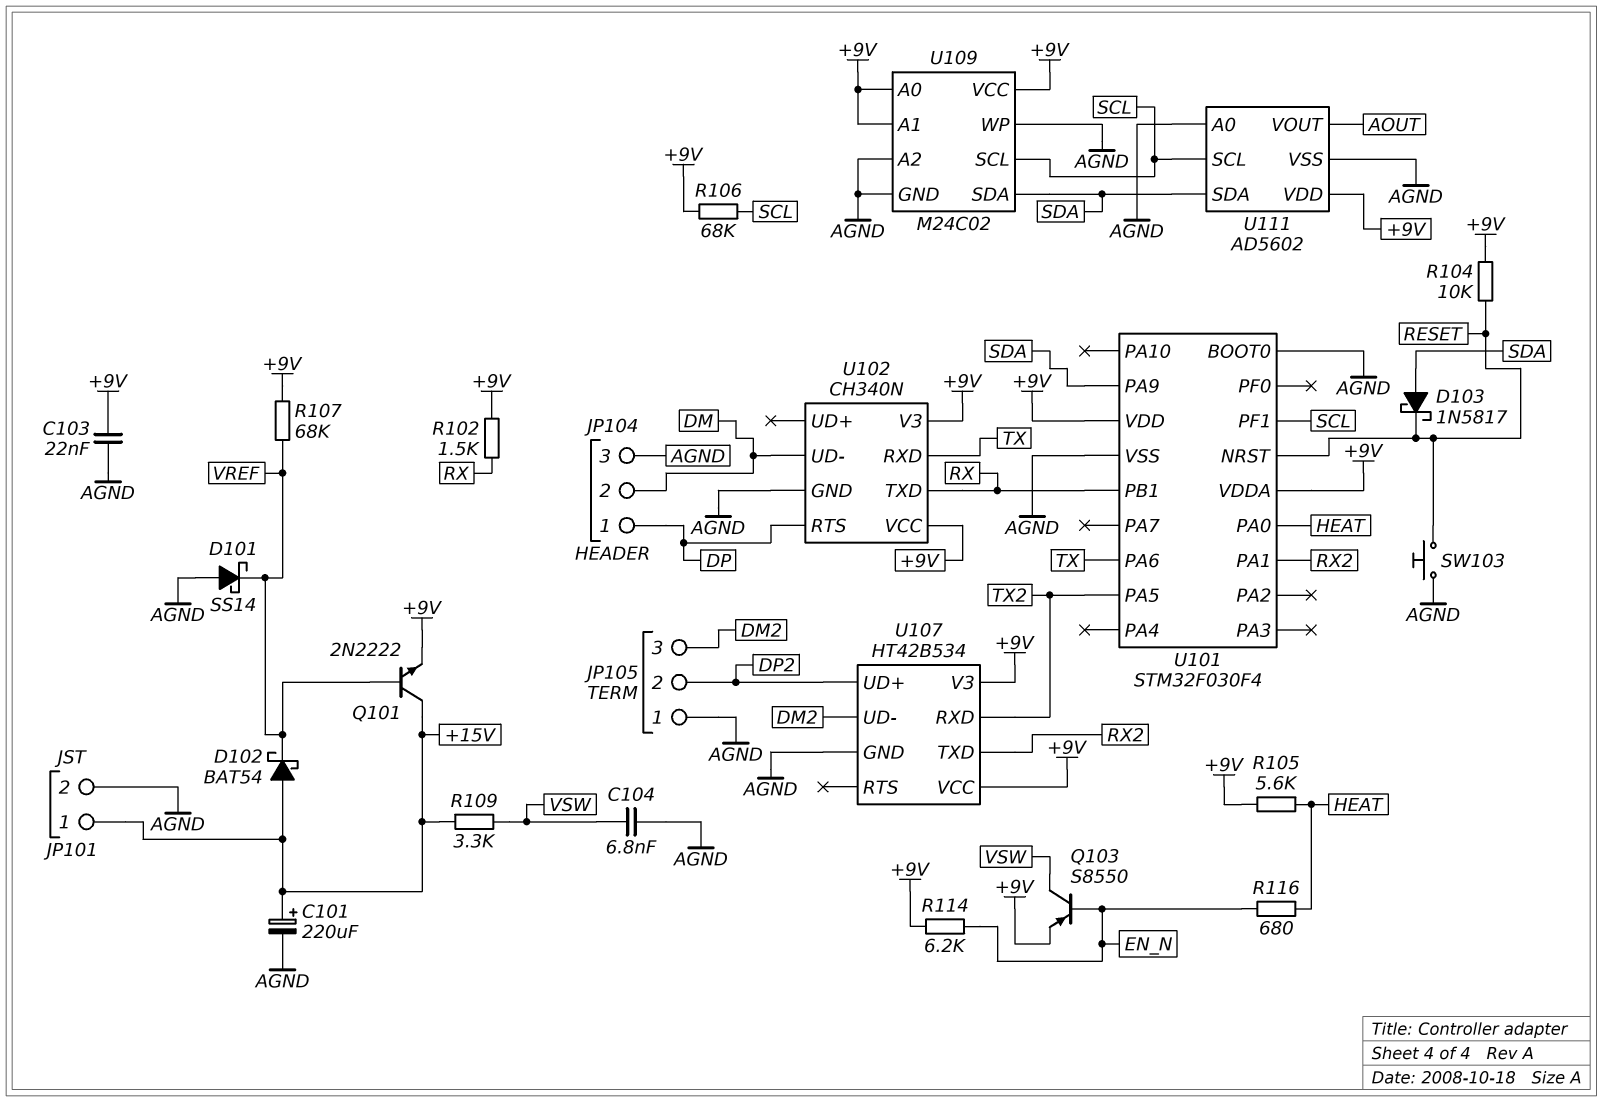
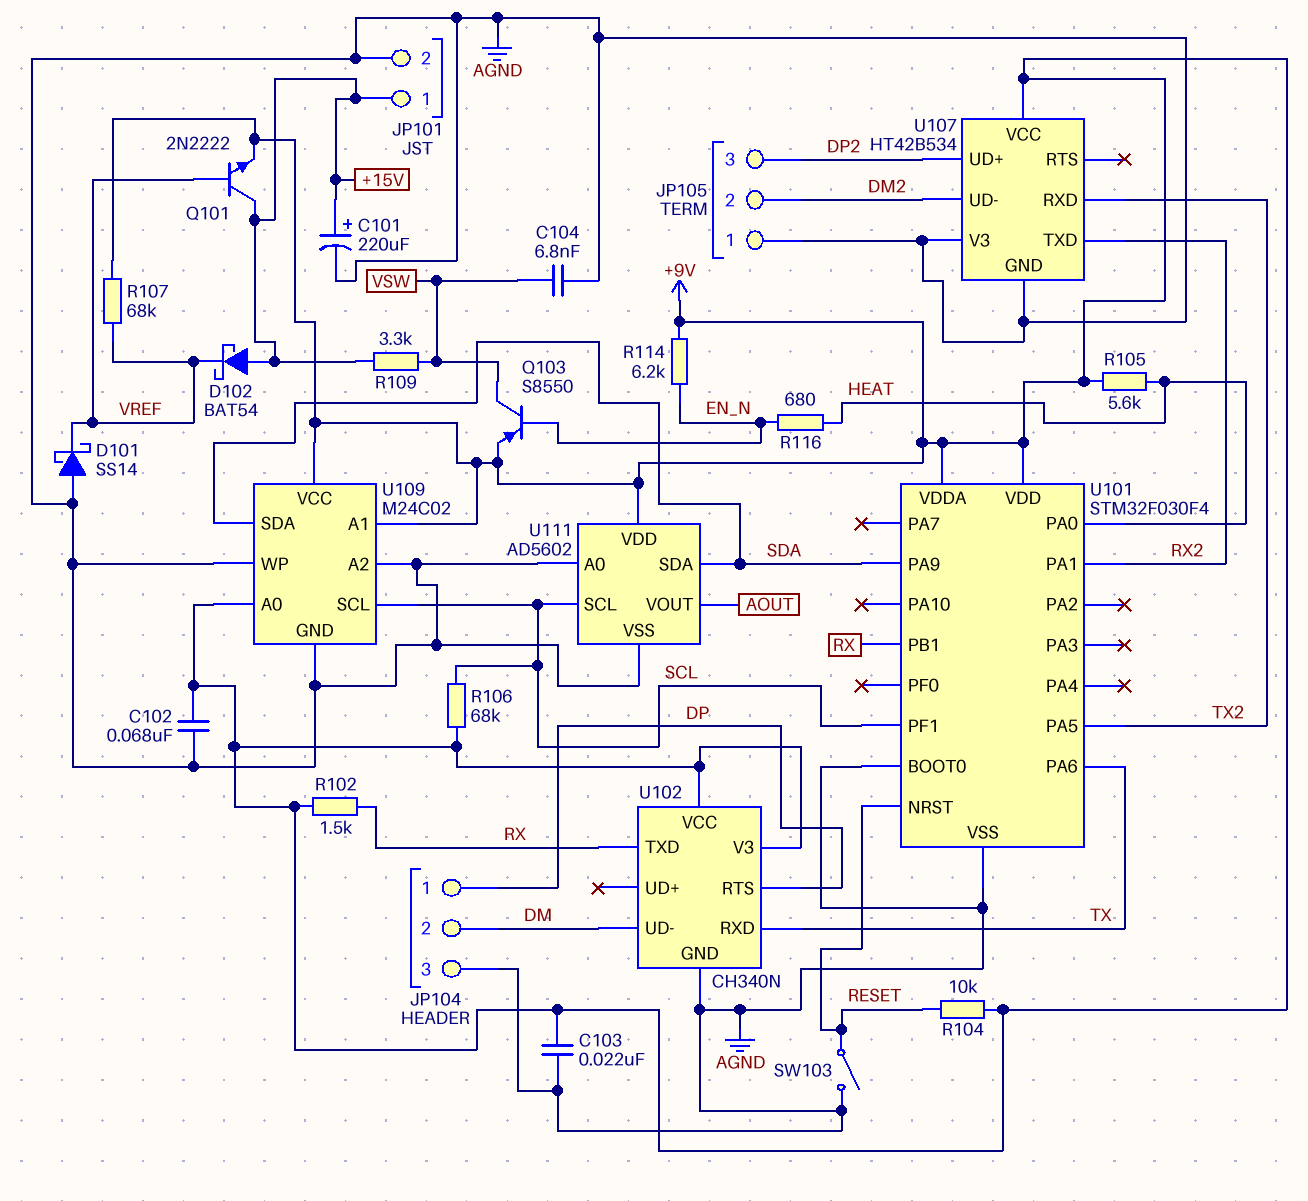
C102: none -> 68nF (+9V, AGND)
D103: schottky 1N5817 (A SDA, K RESET) -> none
JP105 pin 2: DP2 -> DM2
JP105 pin 3: DM2 -> DP2
SW103: button (AGND, RESET) -> switch (AGND, RESET)
U107 pin V3: +9V -> AGND

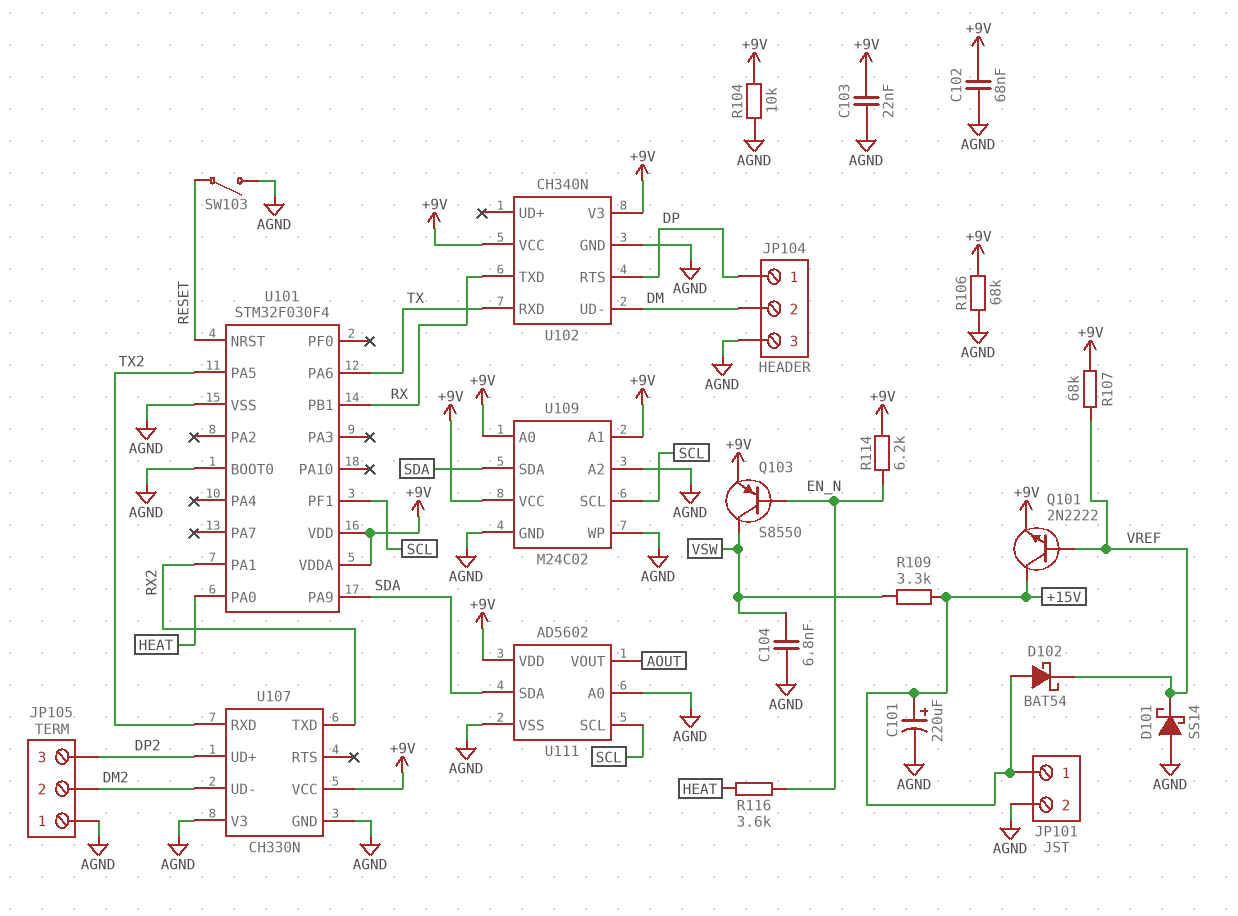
R102: 1.5k (+9V, RX) -> none
R104: 10k (+9V, RESET) -> 10k (+9V, AGND)
R105: 5.6k (+9V, HEAT) -> none
R106: 68k (+9V, SCL) -> 68k (+9V, AGND)
R116: 680 (EN_N, HEAT) -> 3.6k (EN_N, HEAT)
U107: HT42B534 -> CH330N

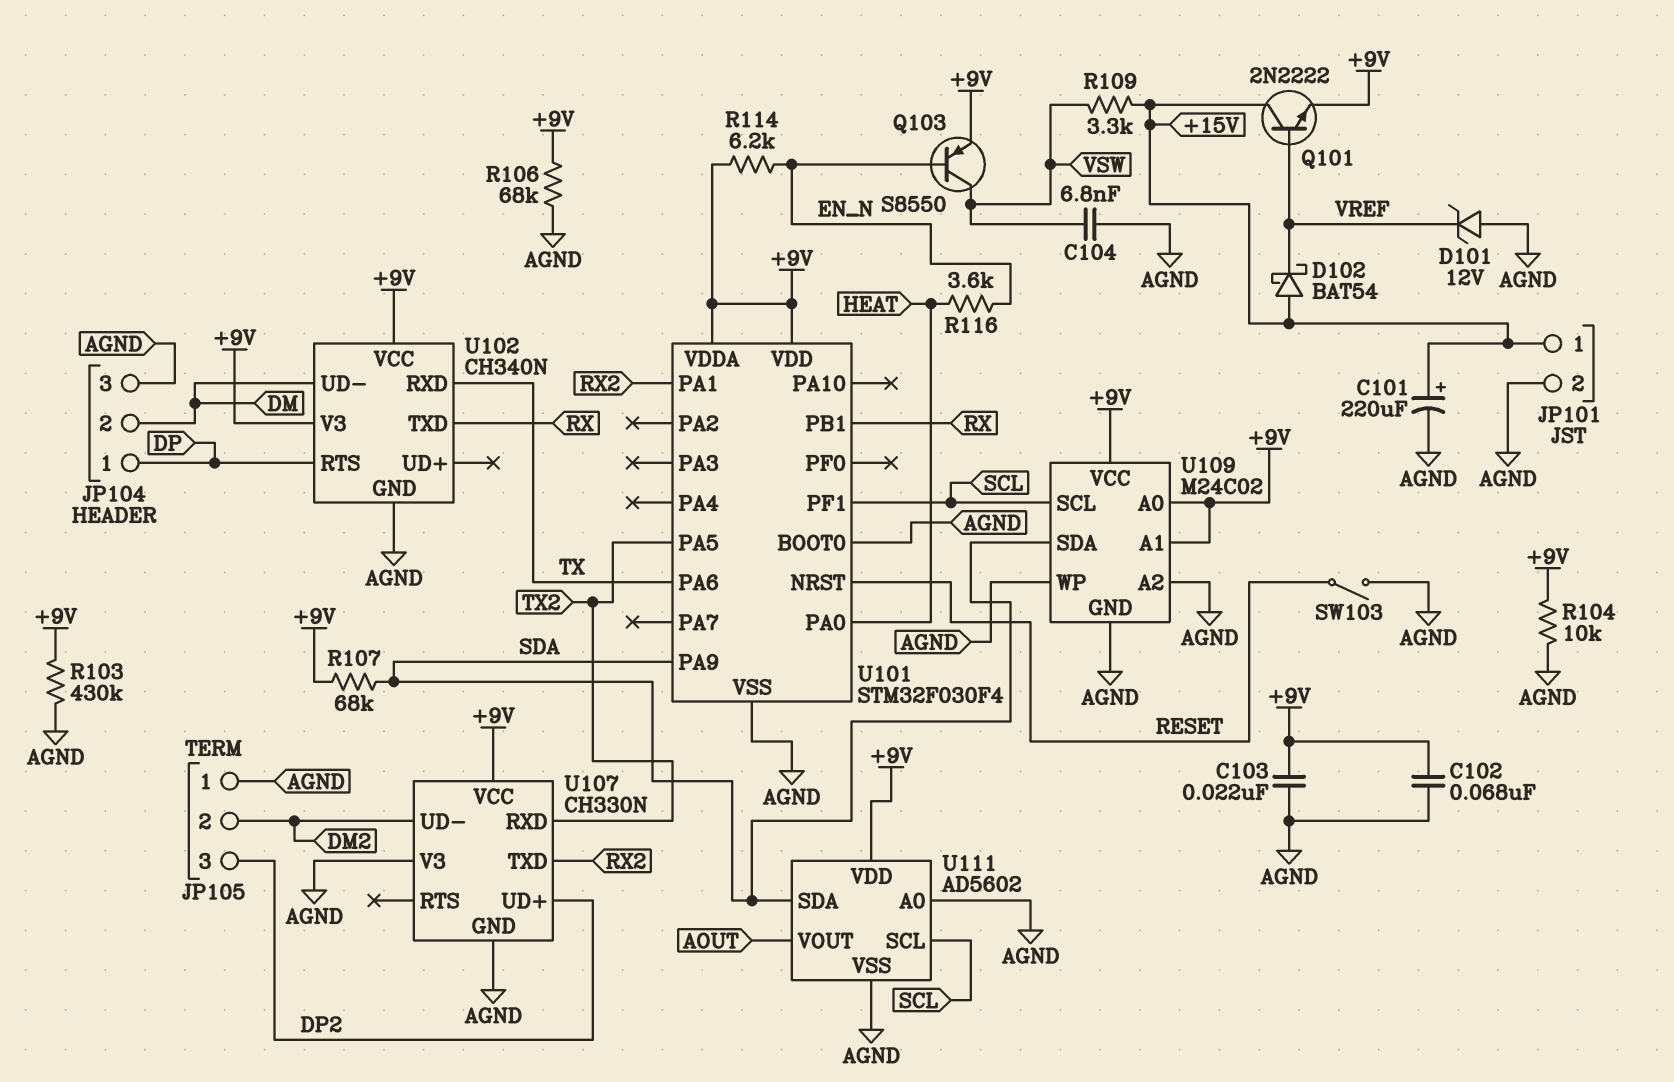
D101: schottky SS14 (A AGND, K VREF) -> zener 12V (A AGND, K VREF)
R103: none -> 430k (+9V, AGND)
R107: 68k (+9V, VREF) -> 68k (+9V, SDA)

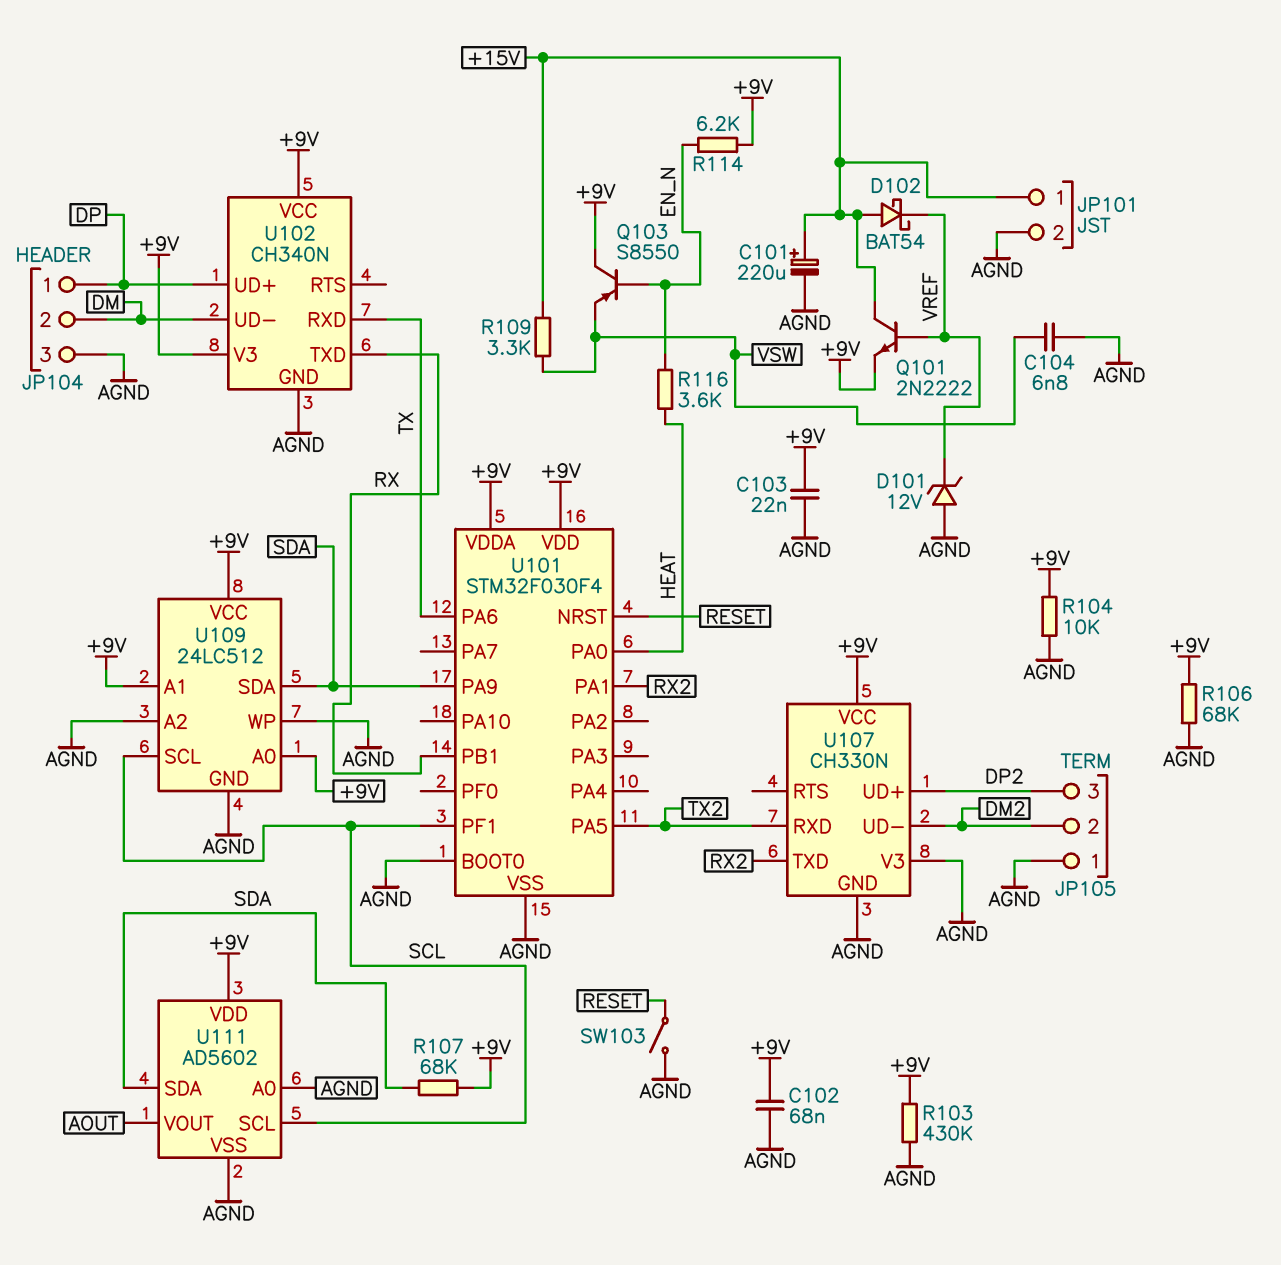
Q103: PNP S8550 (B EN_N, C VSW, E +9V) -> PNP S8550 (B EN_N, C +9V, E VSW)
U102 pin RTS: DP -> none
U102 pin UD+: none -> DP
U109: M24C02 -> 24LC512

